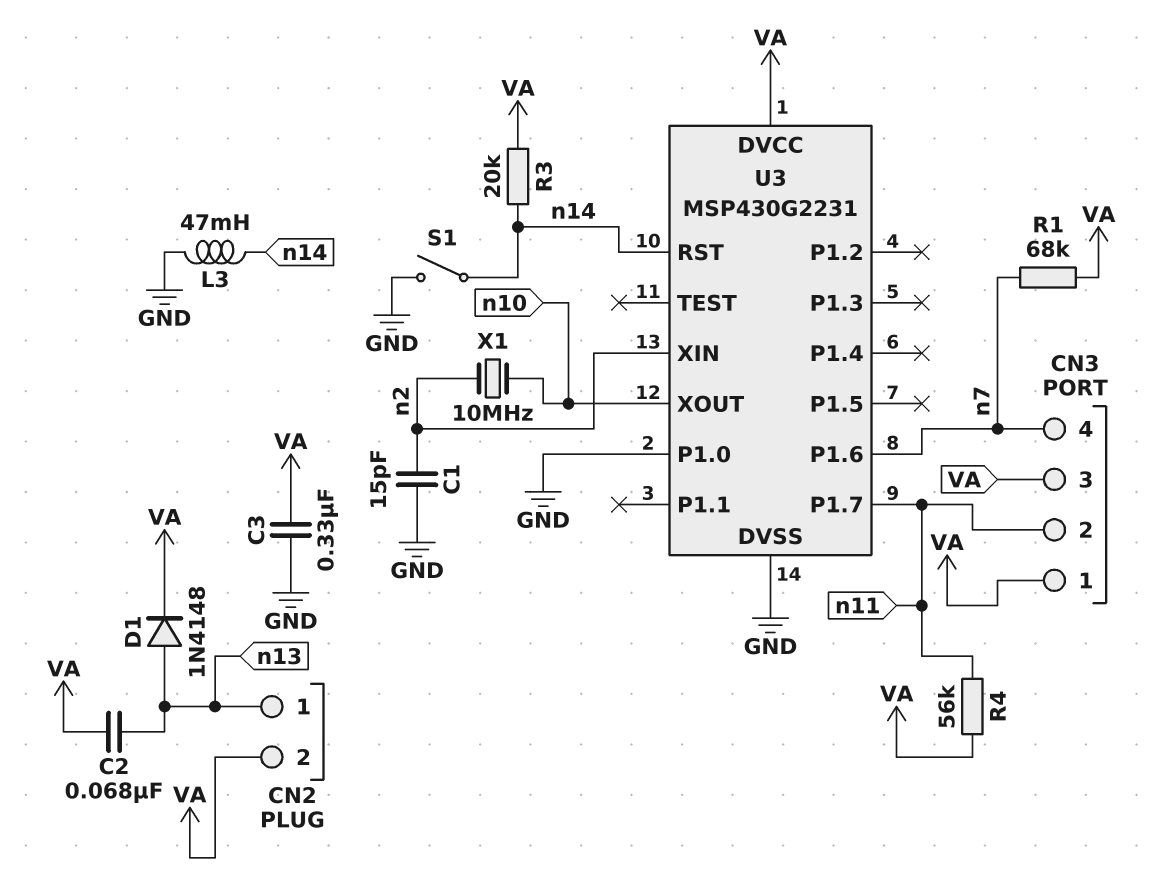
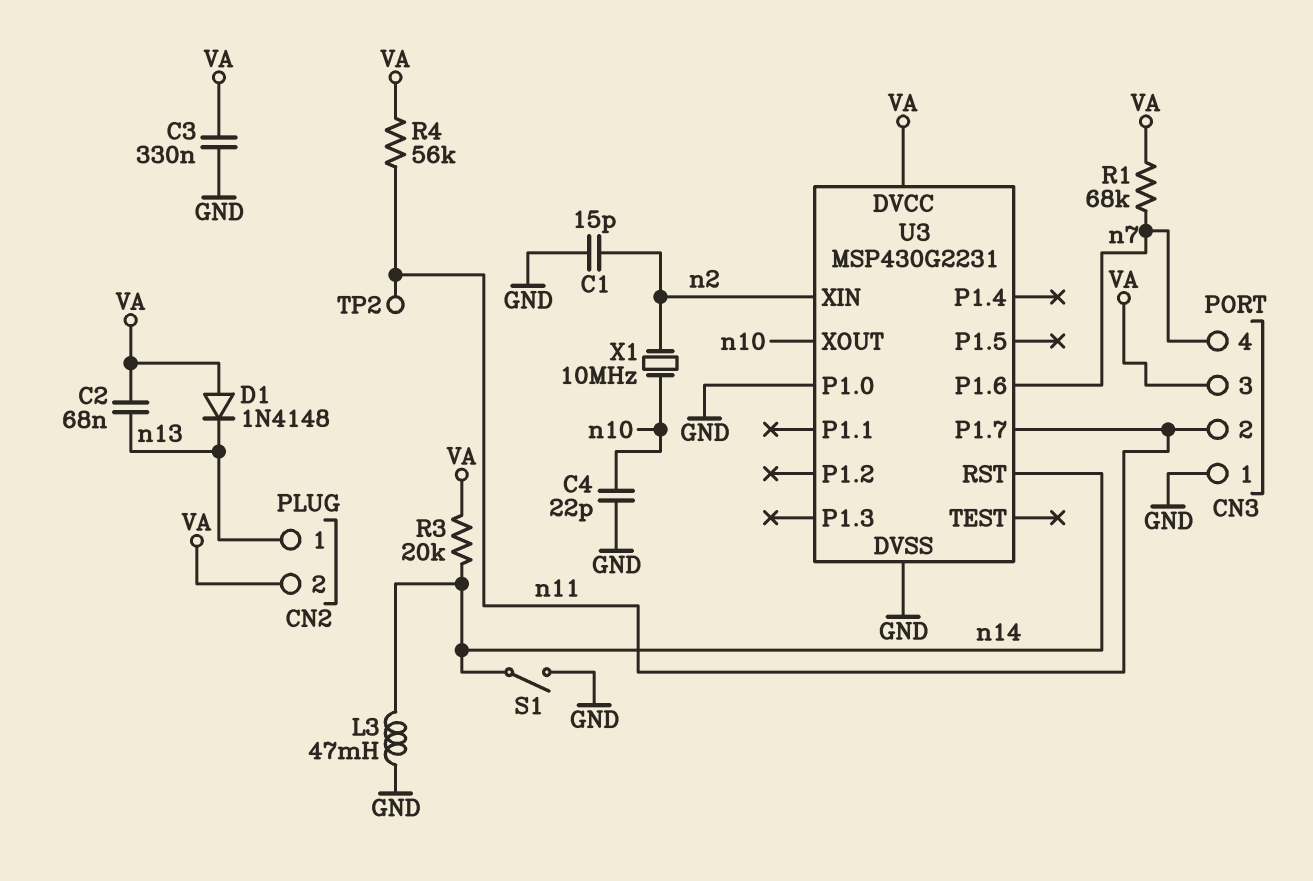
C4: none -> 22pF (GND, n10)
CN3 pin 1: VA -> GND
D1: diode 1N4148 (A n13, K VA) -> diode 1N4148 (A VA, K n13)
TP2: none -> test point (n11)

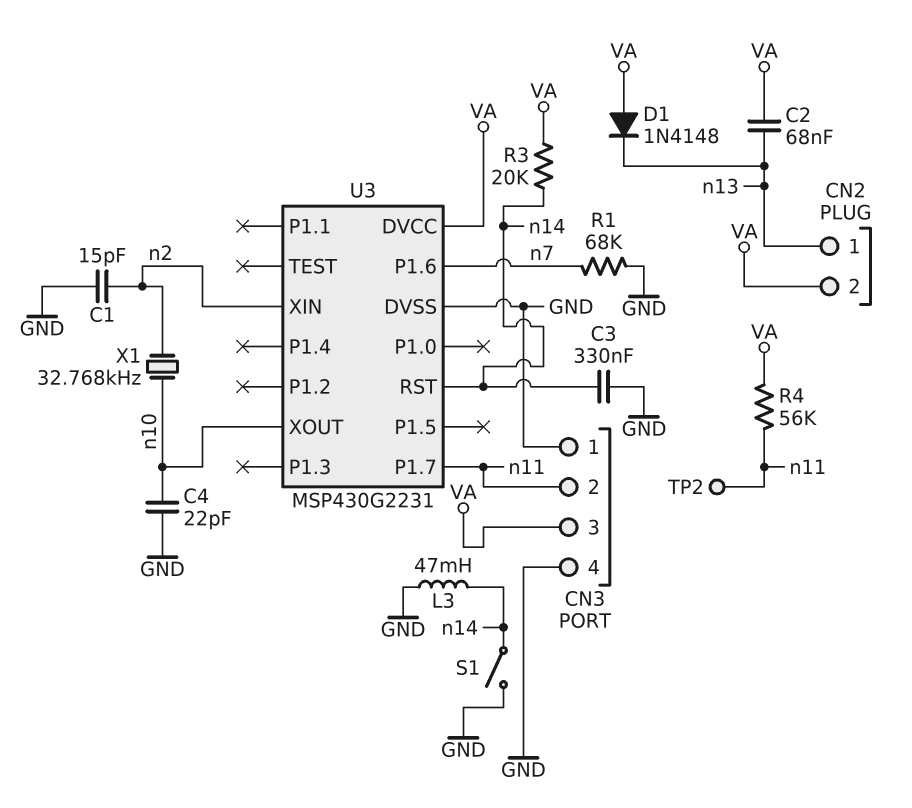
C3: 330nF (GND, VA) -> 330nF (GND, n14)
CN3 pin 4: n7 -> GND
R1: 68k (VA, n7) -> 68k (GND, n7)
U3 pin P1.0: GND -> none
X1: 10MHz (n2, n10) -> 32.768kHz (n2, n10)

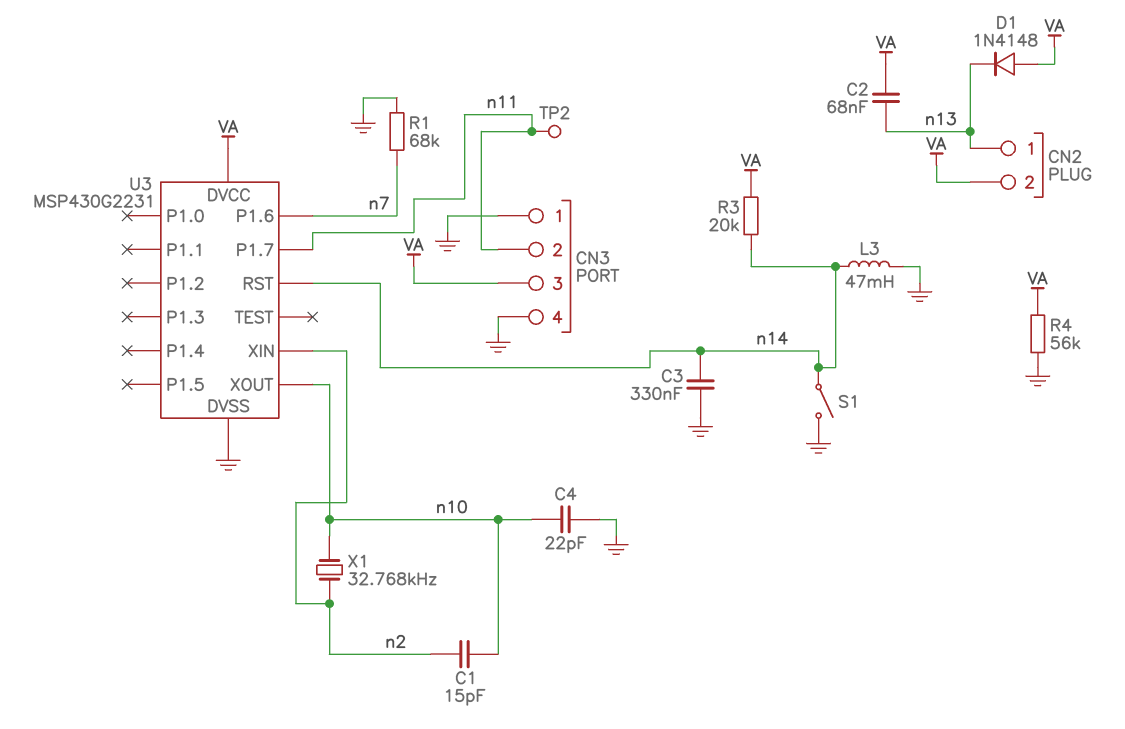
C1: 15pF (GND, n2) -> 15pF (n2, n10)
R4: 56k (VA, n11) -> 56k (GND, VA)

